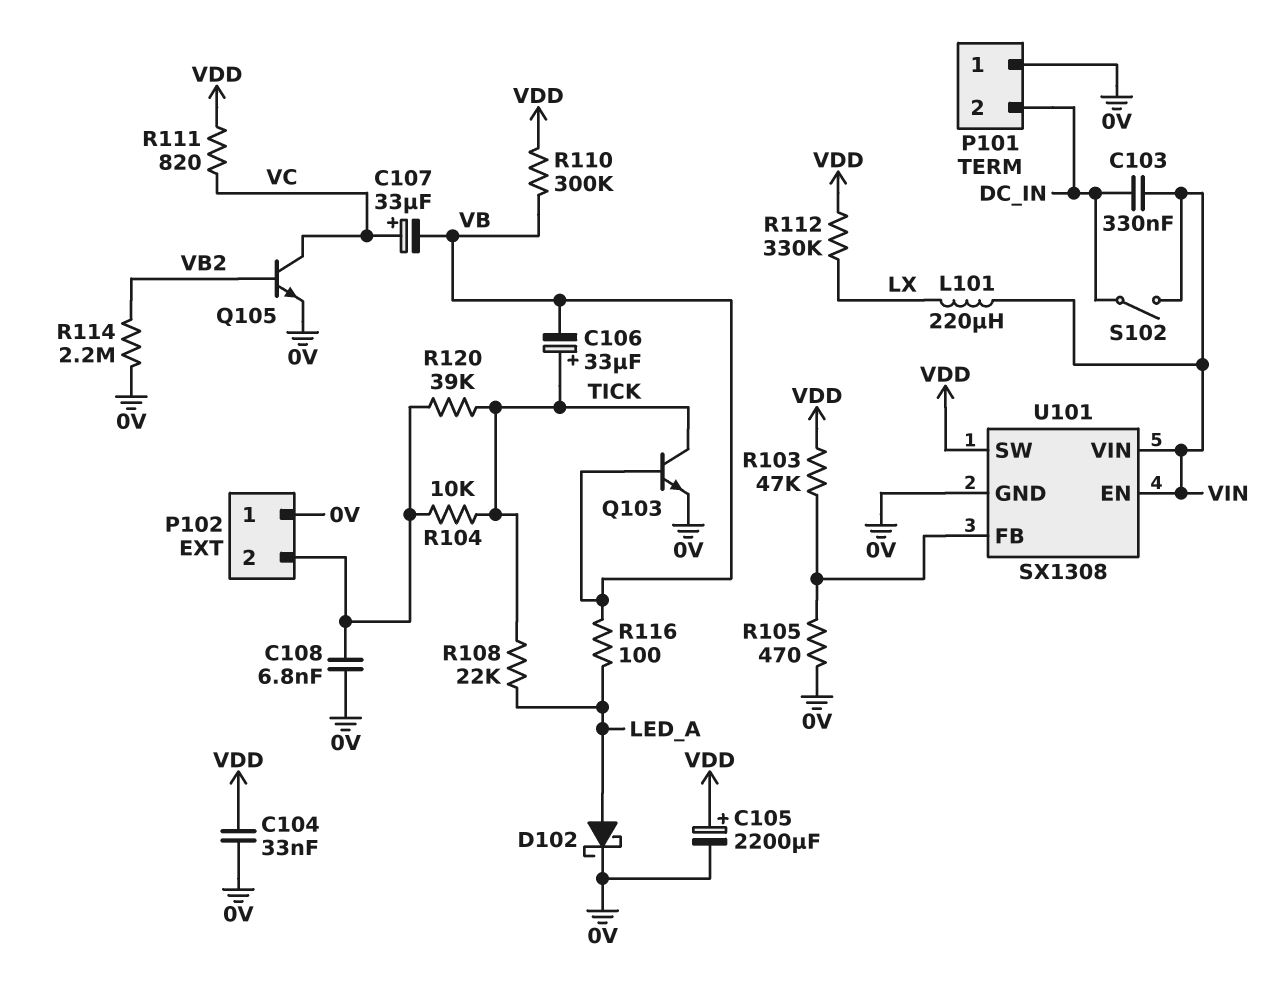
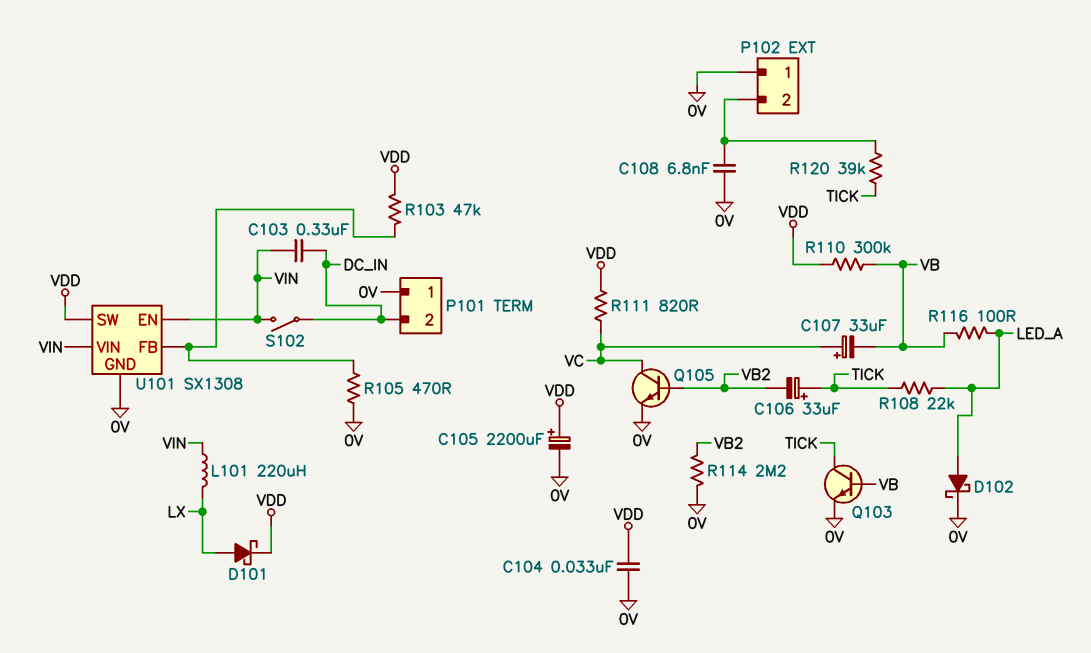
C106: 33uF (plus TICK, minus VB) -> 33uF (plus TICK, minus VB2)
D101: none -> schottky (A LX, K VDD)
R104: 10k (P102/2, TICK) -> none
R112: 330k (LX, VDD) -> none

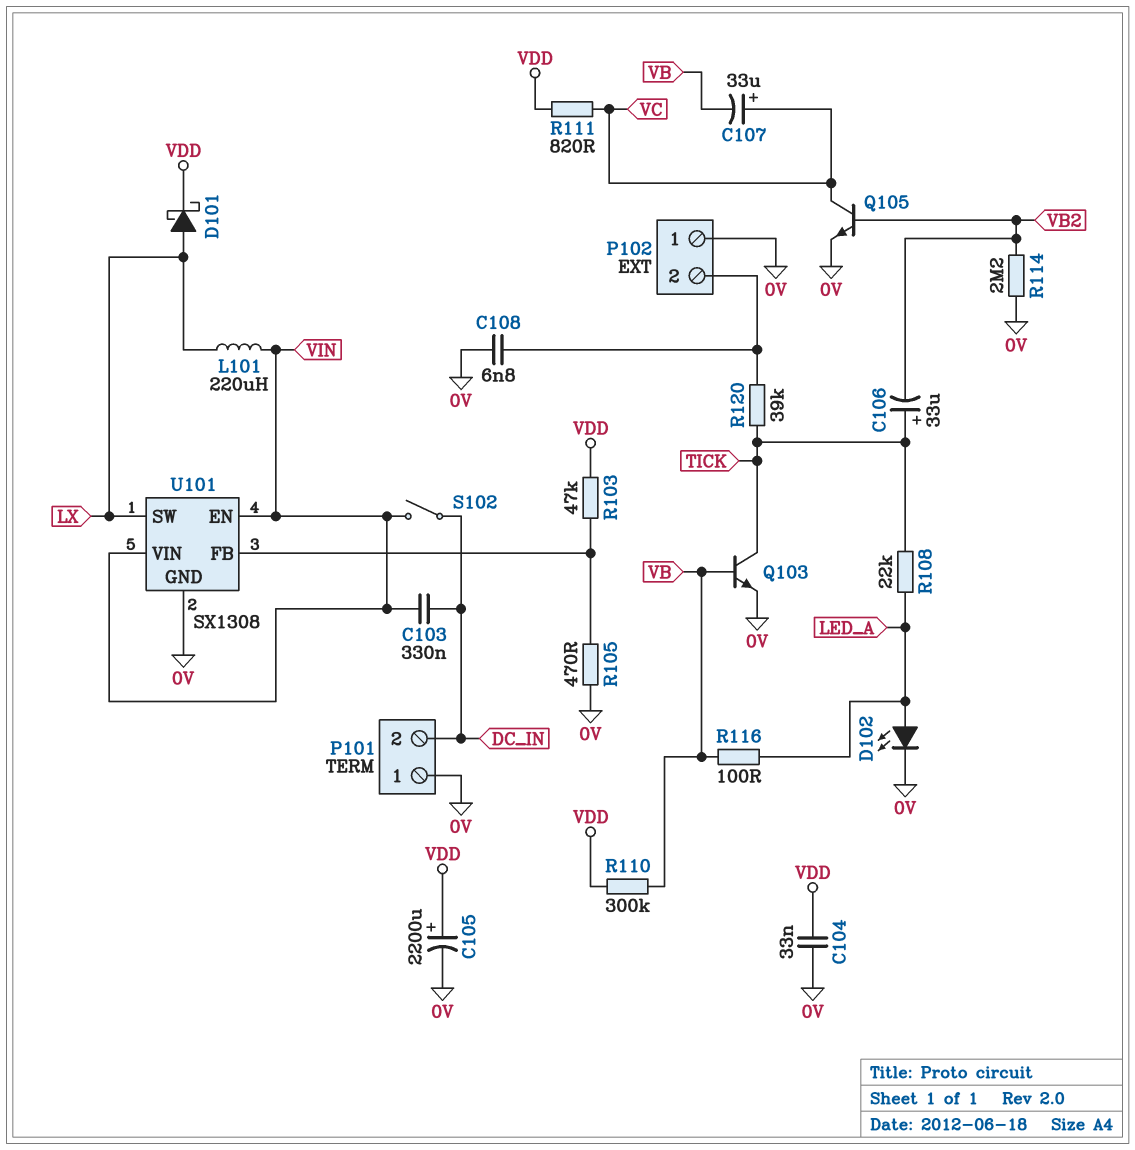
D102: schottky (A LED_A, K 0V) -> LED (A LED_A, K 0V)
U101 pin SW: VDD -> LX

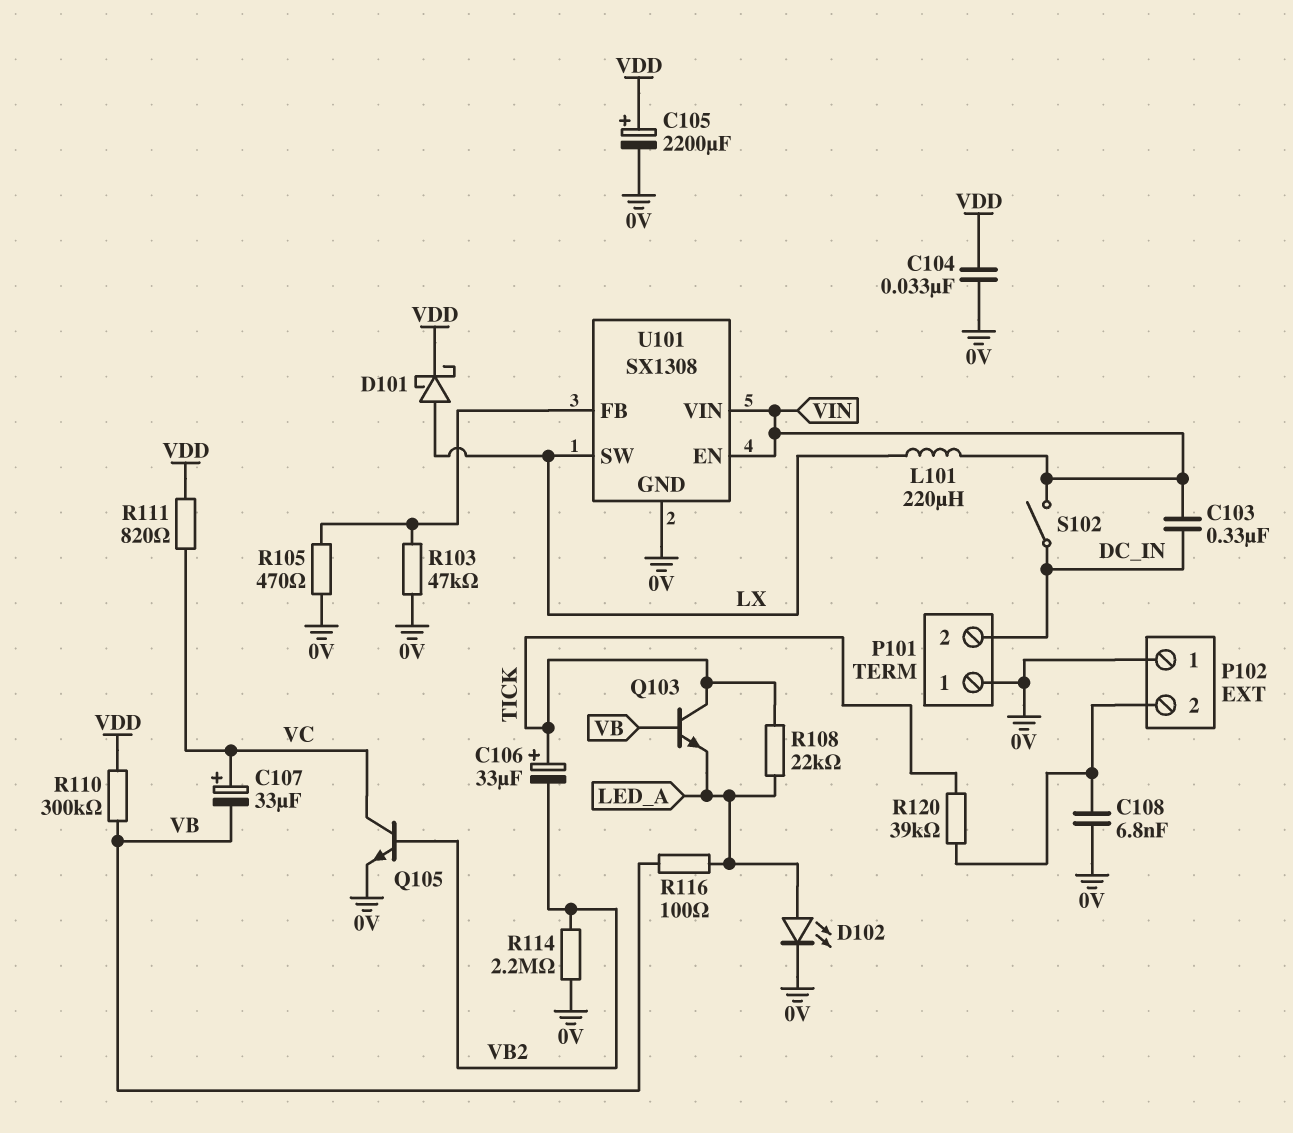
Q103: NPN (B VB, C TICK, E 0V) -> NPN (B VB, C TICK, E LED_A)
R103: 47k (U101/FB, VDD) -> 47k (0V, U101/FB)

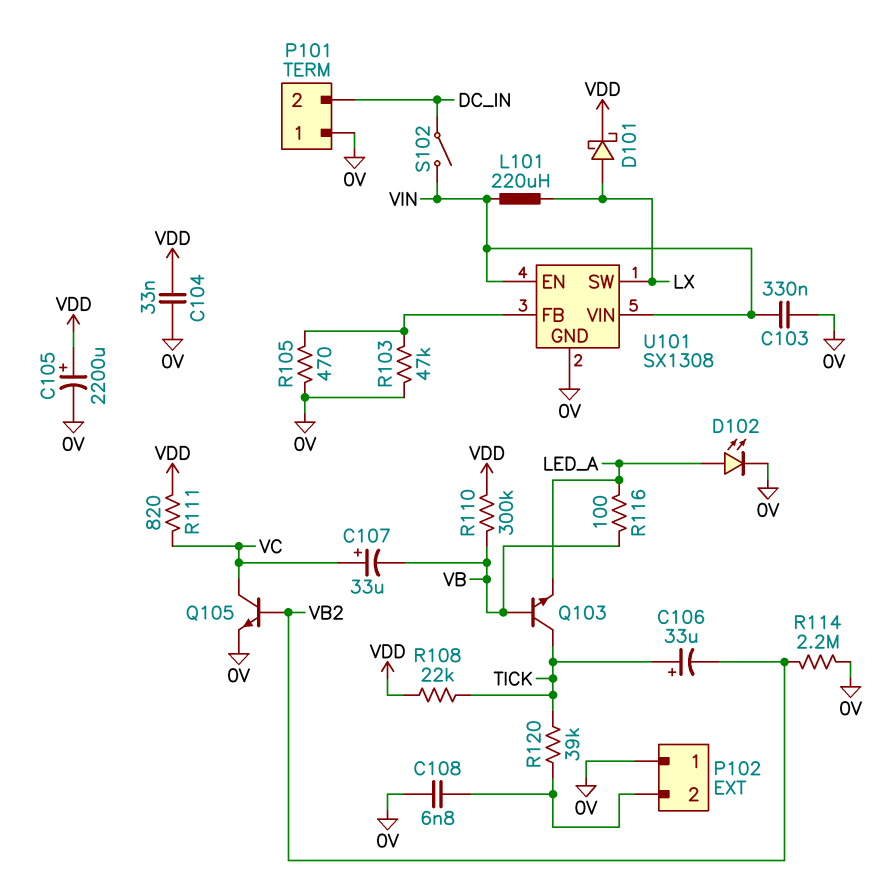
C103: 330nF (DC_IN, VIN) -> 330nF (0V, VIN)
R108: 22k (LED_A, TICK) -> 22k (TICK, VDD)

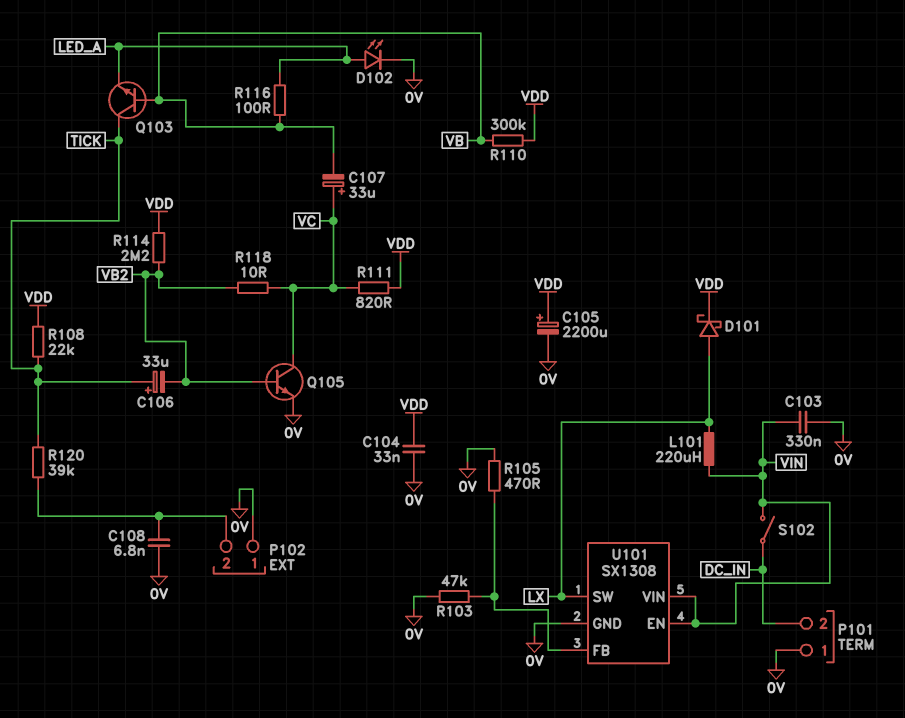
R114: 2.2M (0V, VB2) -> 2.2M (VB2, VDD)
R118: none -> 10 (VB2, VC)

